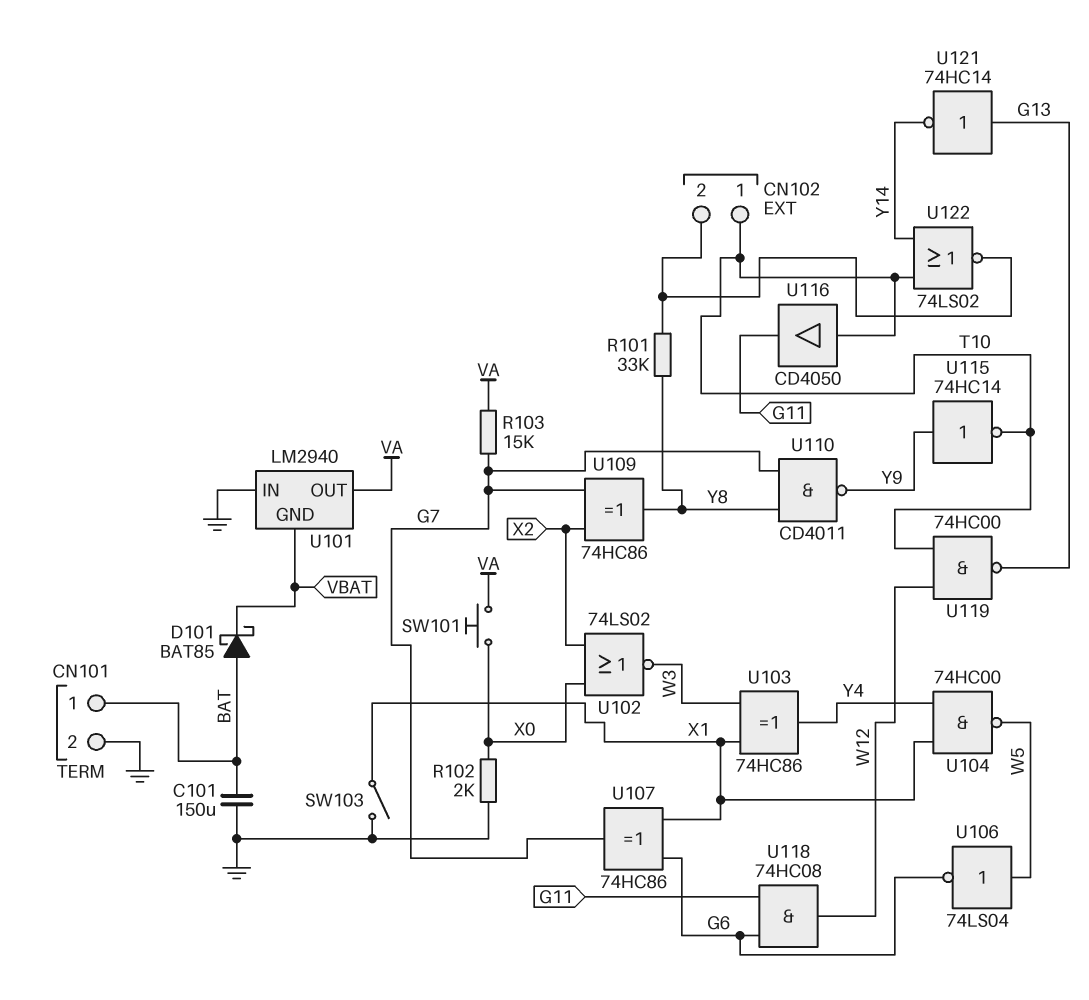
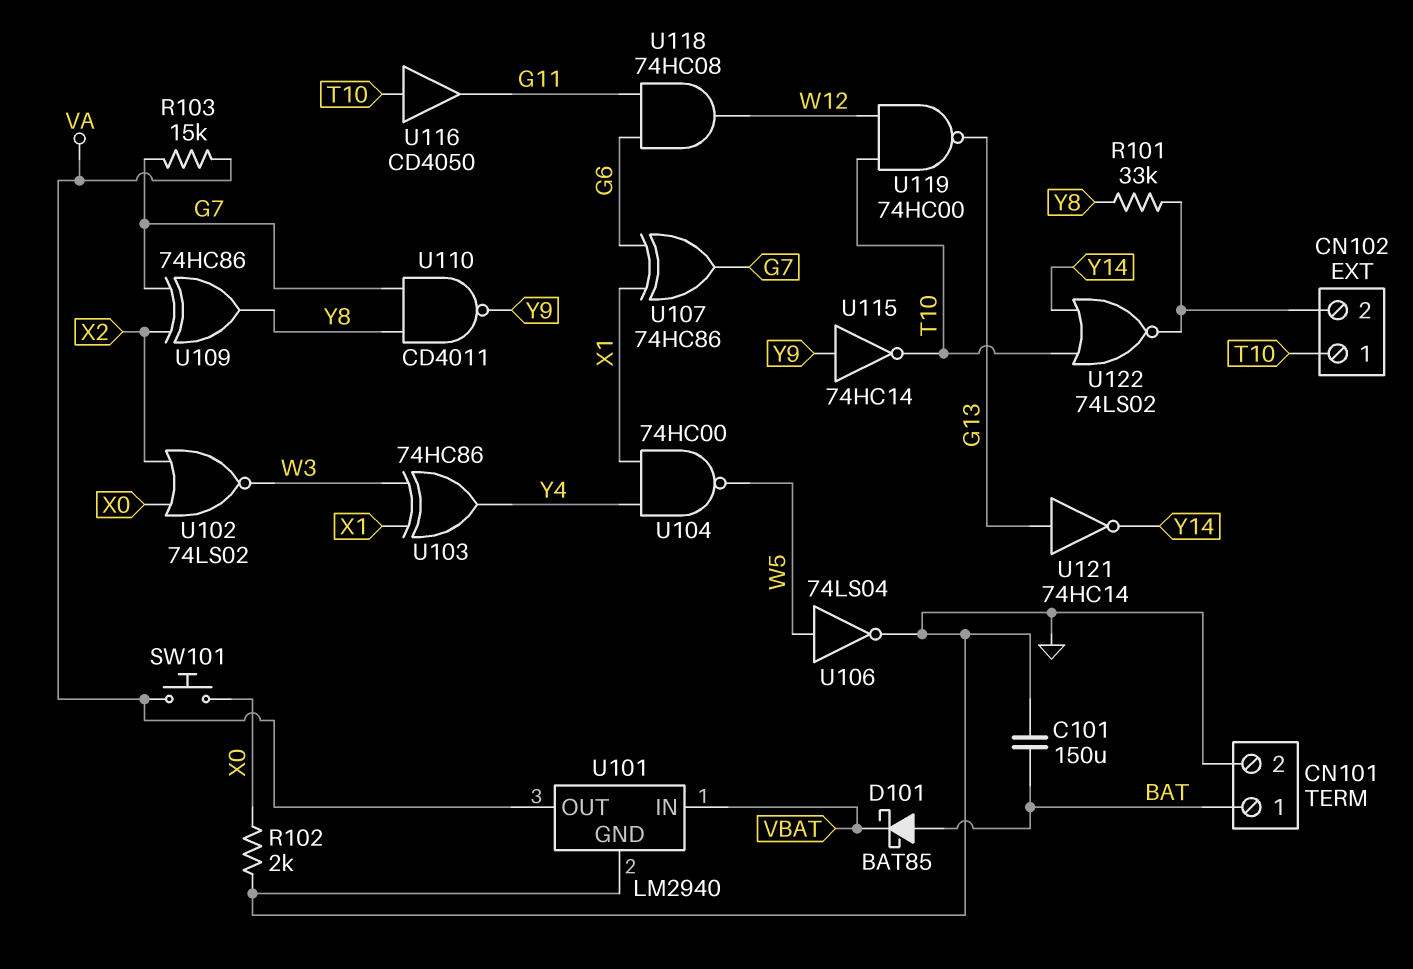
SW103: switch (GND, X1) -> none
U101 pin GND: VBAT -> GND
U101 pin IN: GND -> VBAT
U106: NOT 74LS04 (in W5, out G6) -> NOT 74LS04 (in W5, out GND)

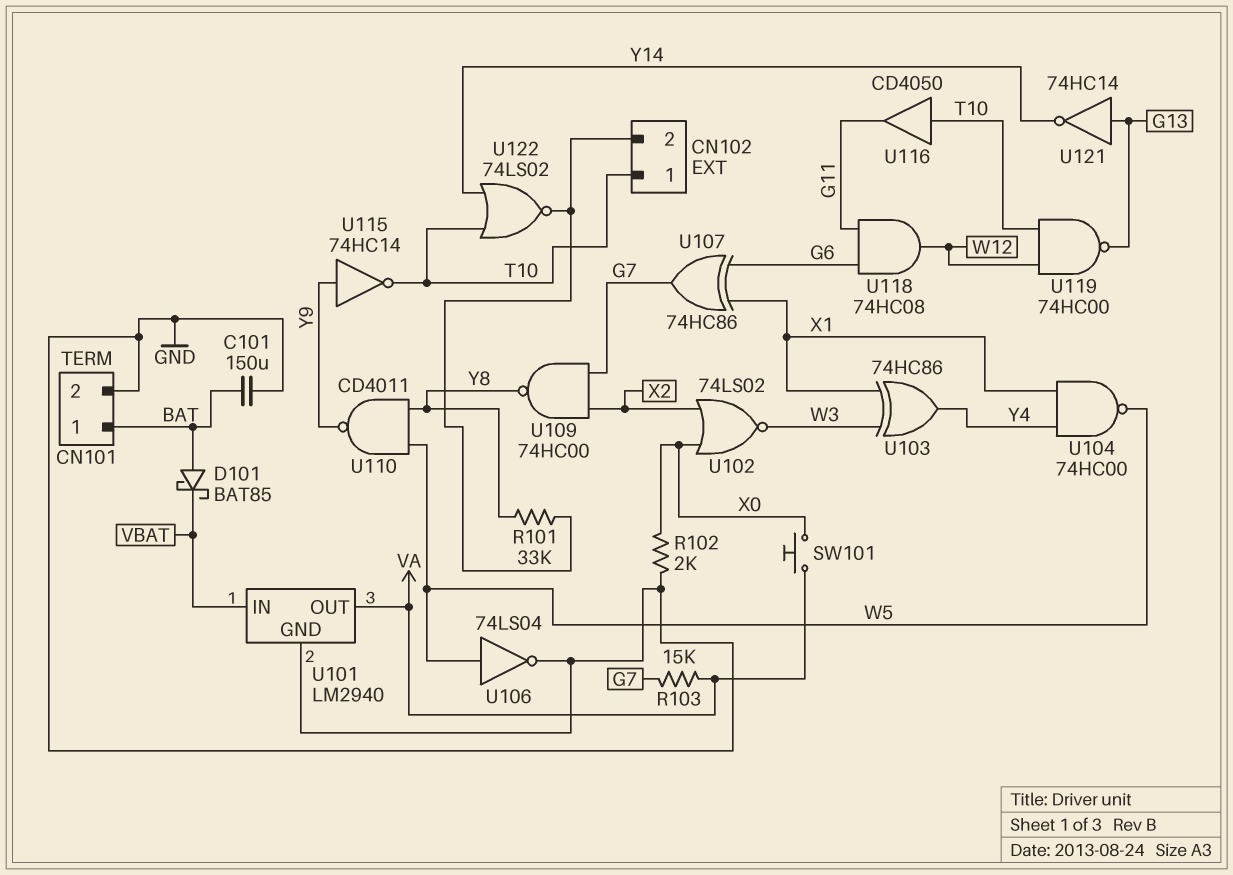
U109: XOR 74HC86 (in G7, in X2, out Y8) -> NAND 74HC00 (in G7, in X2, out Y8)
U110: NAND CD4011 (in G7, in Y8, out Y9) -> NAND CD4011 (in W5, in Y8, out Y9)

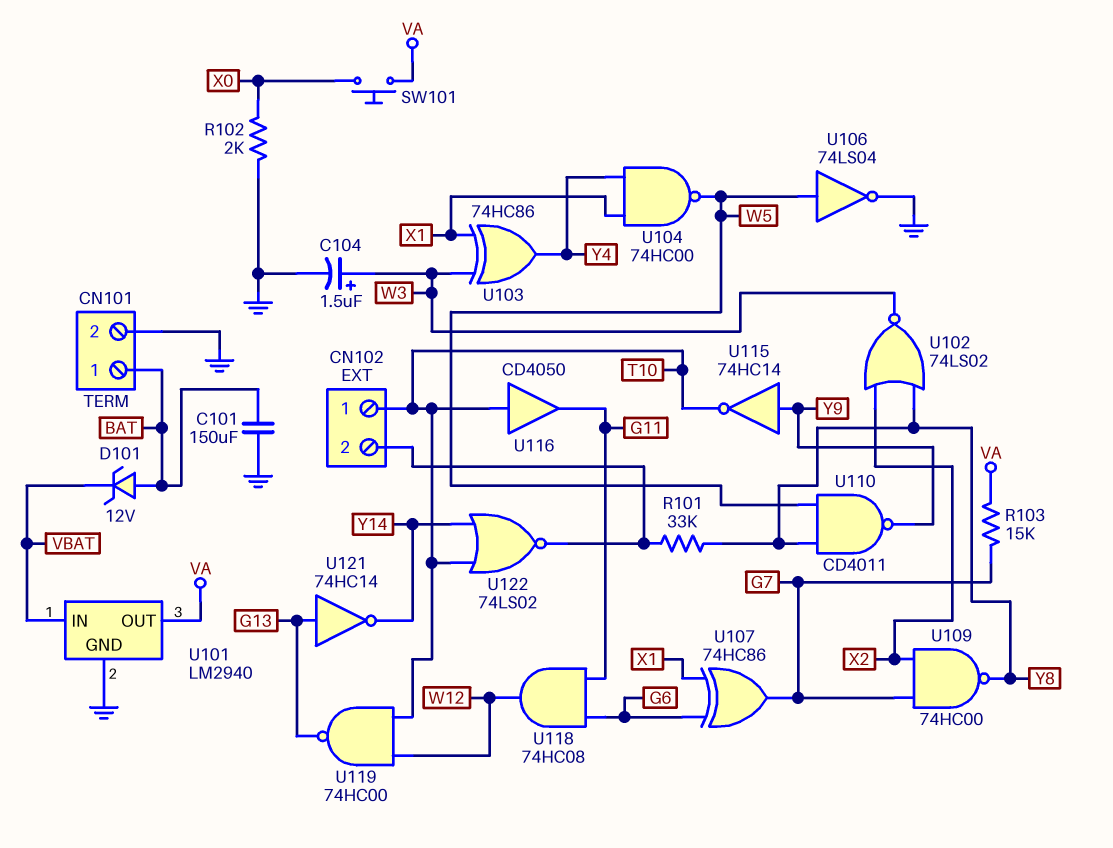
C104: none -> 1.5uF (plus W3, minus GND)
D101: schottky BAT85 (A BAT, K VBAT) -> zener 12V (A BAT, K VBAT)
U102: NOR 74LS02 (in X0, in X2, out W3) -> NOR 74LS02 (in X2, in Y8, out W3)

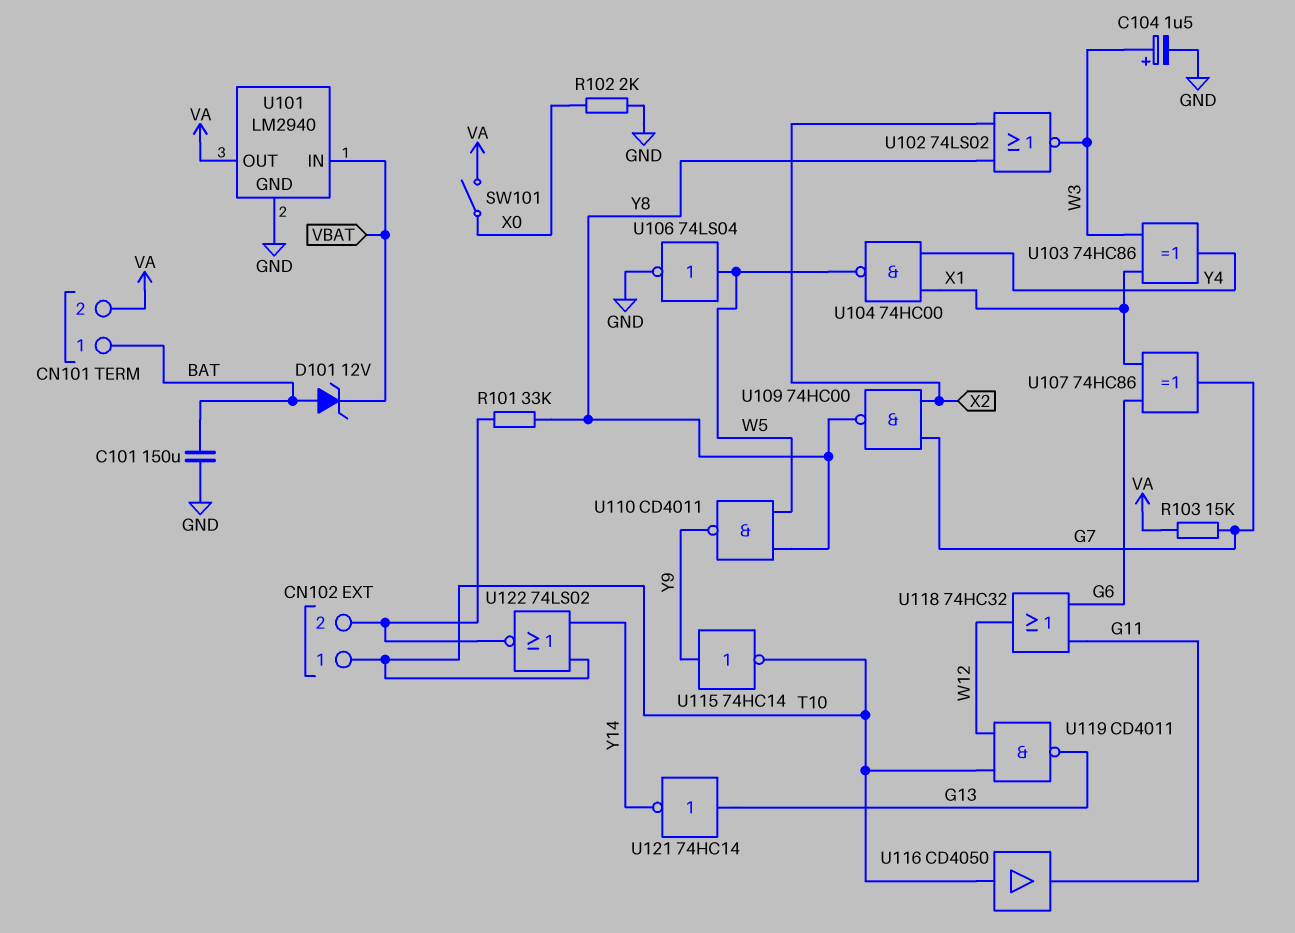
CN101 pin 2: GND -> VA
SW101: button (VA, X0) -> switch (VA, X0)
U118: AND 74HC08 (in G6, in G11, out W12) -> OR 74HC32 (in G6, in G11, out W12)
U119: NAND 74HC00 (in T10, in W12, out G13) -> NAND CD4011 (in T10, in W12, out G13)

